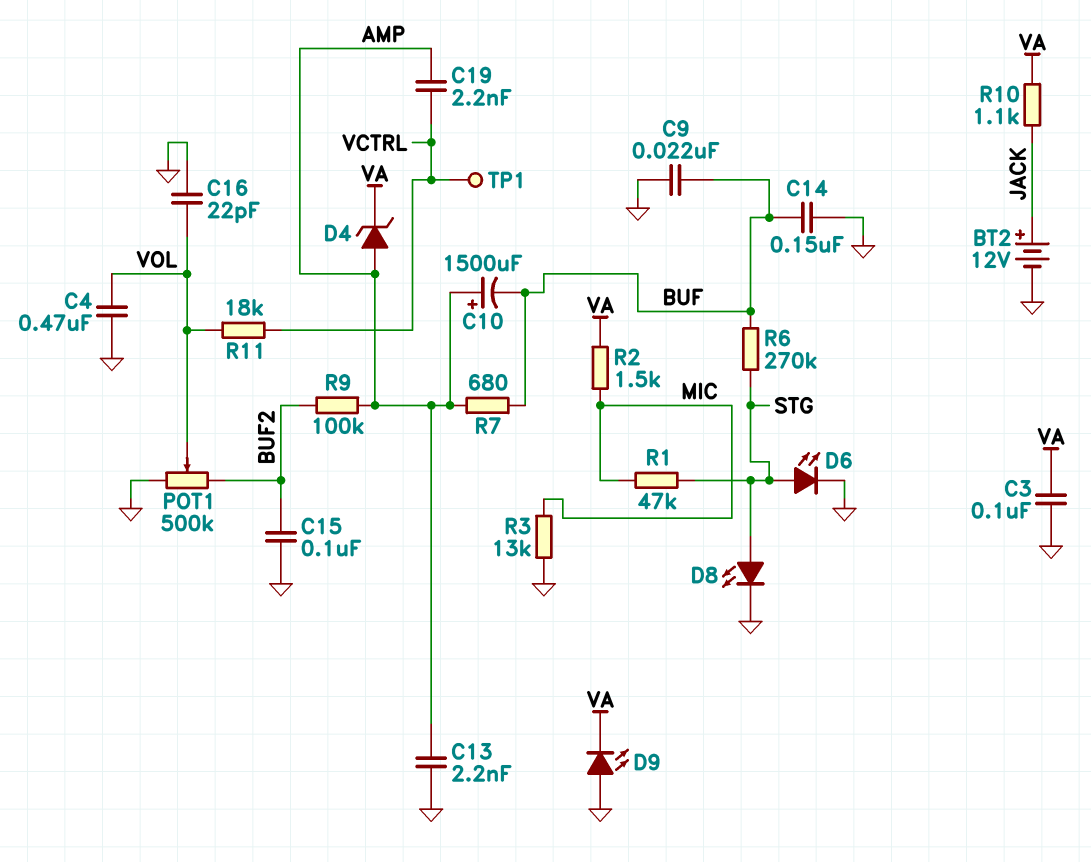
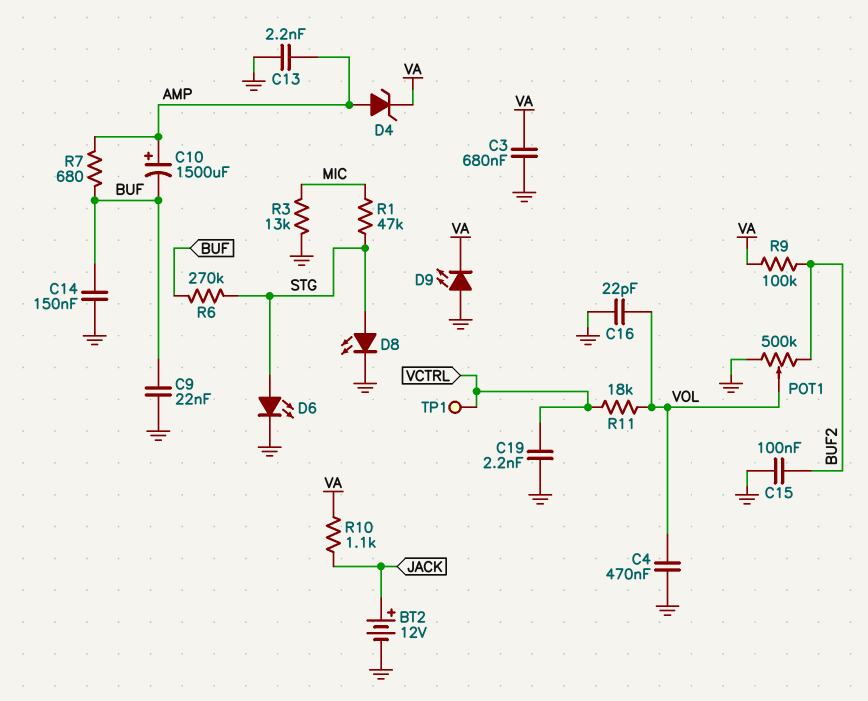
C3: 100nF (GND, VA) -> 680nF (GND, VA)
C19: 2.2nF (AMP, VCTRL) -> 2.2nF (GND, VCTRL)
R2: 1.5k (MIC, VA) -> none
R9: 100k (AMP, BUF2) -> 100k (BUF2, VA)

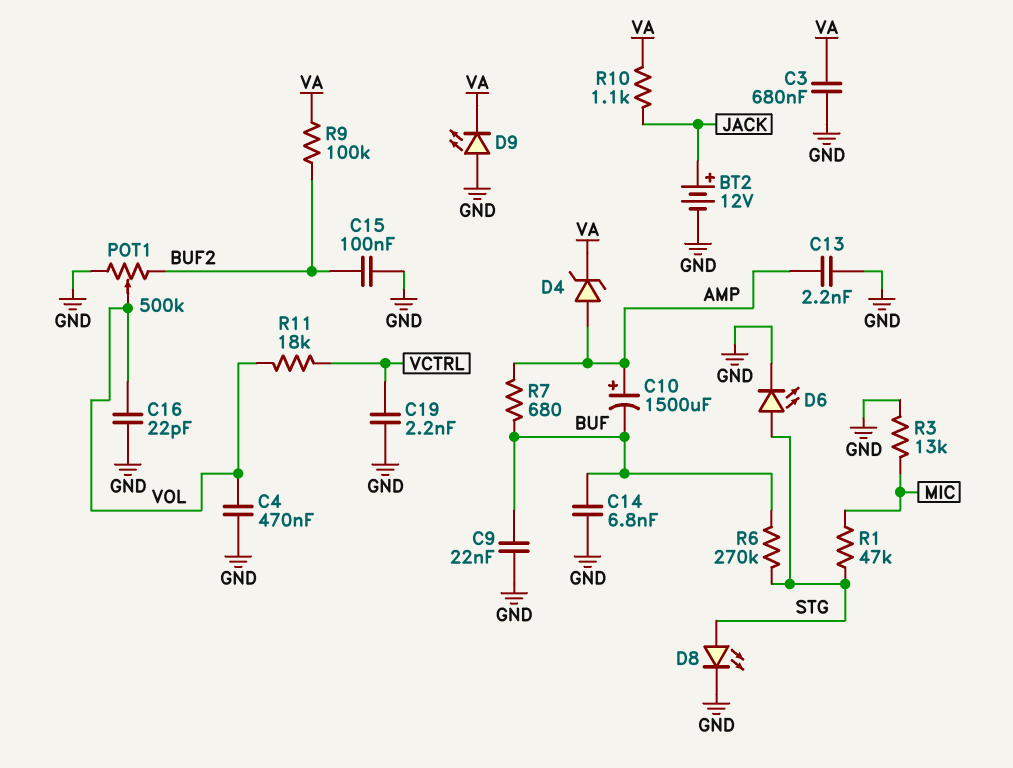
C14: 150nF (BUF, GND) -> 6.8nF (BUF, GND)
TP1: test point (VCTRL) -> none

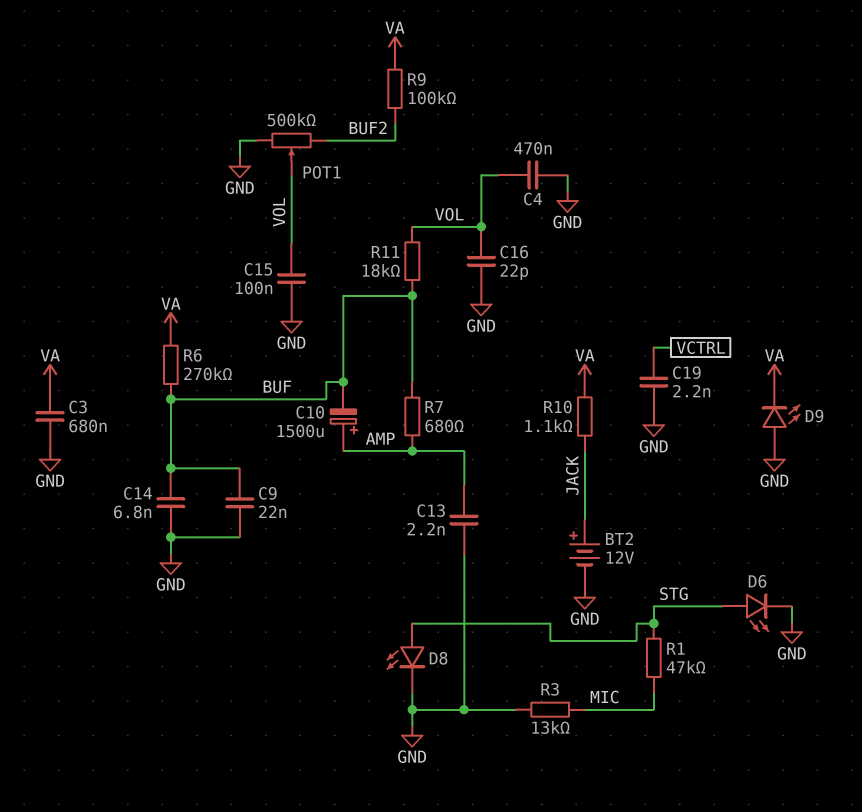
C15: 100nF (BUF2, GND) -> 100nF (GND, VOL)
D4: zener (A AMP, K VA) -> none
R6: 270k (BUF, STG) -> 270k (BUF, VA)
R11: 18k (VCTRL, VOL) -> 18k (BUF, VOL)

